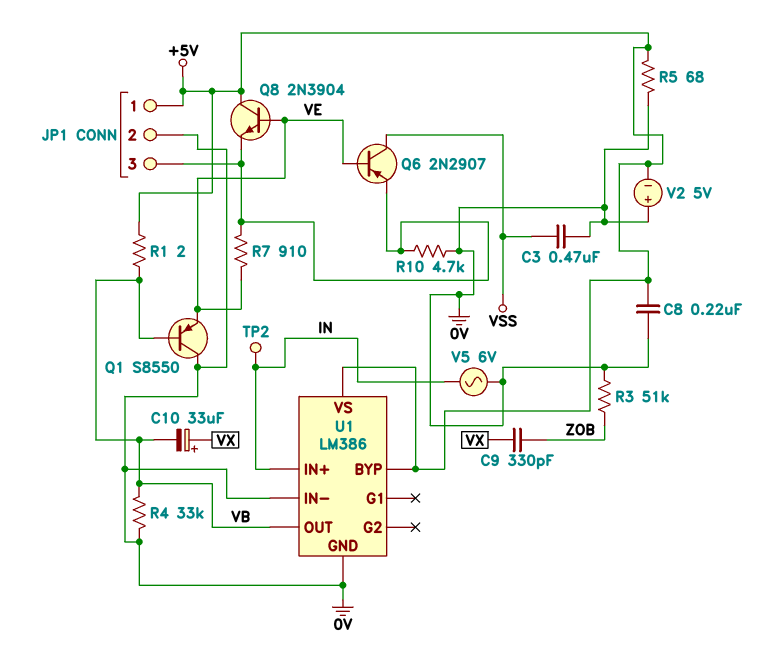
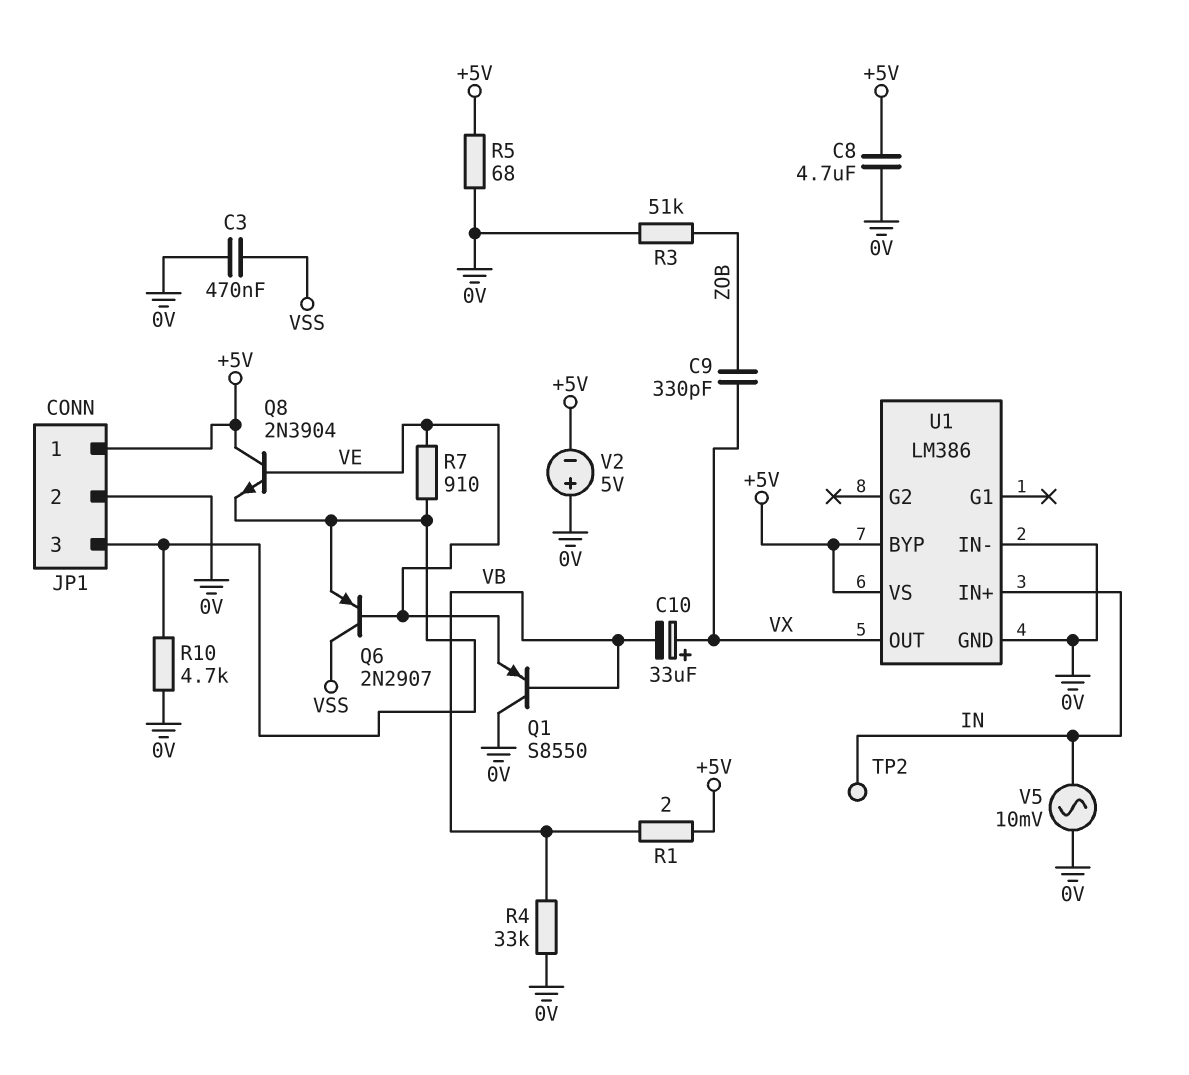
C8: 220nF (+5V, 0V) -> 4.7uF (+5V, 0V)
U1 pin OUT: VB -> VX
V5: AC 6V (0V, IN) -> AC 10mV (0V, IN)

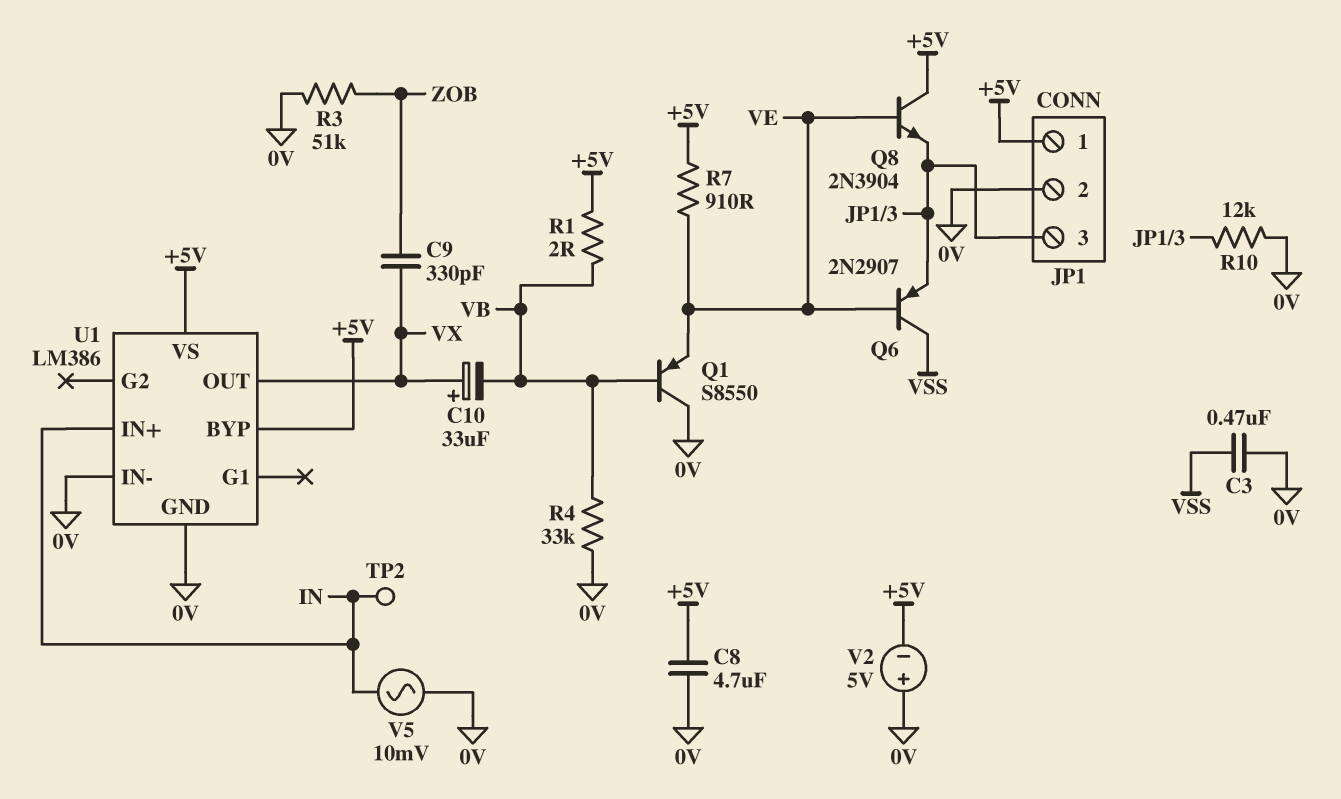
R5: 68 (+5V, 0V) -> none
R7: 910 (JP1/3, VE) -> 910 (+5V, VE)
R10: 4.7k (0V, JP1/3) -> 12k (0V, JP1/3)

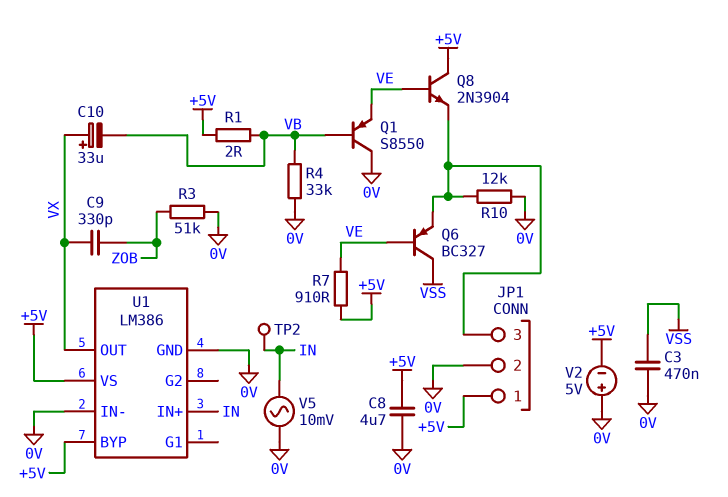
Q6: PNP 2N2907 (B VE, C VSS, E JP1/3) -> PNP BC327 (B VE, C VSS, E JP1/3)

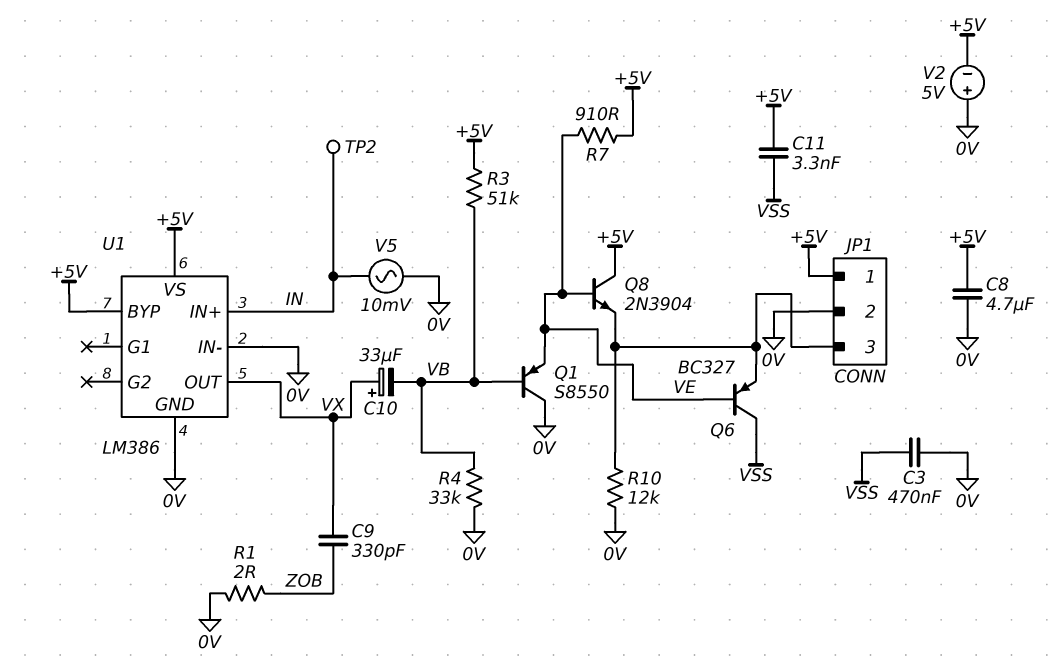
C11: none -> 3.3nF (+5V, VSS)
R1: 2 (+5V, VB) -> 2 (0V, ZOB)
R3: 51k (0V, ZOB) -> 51k (+5V, VB)

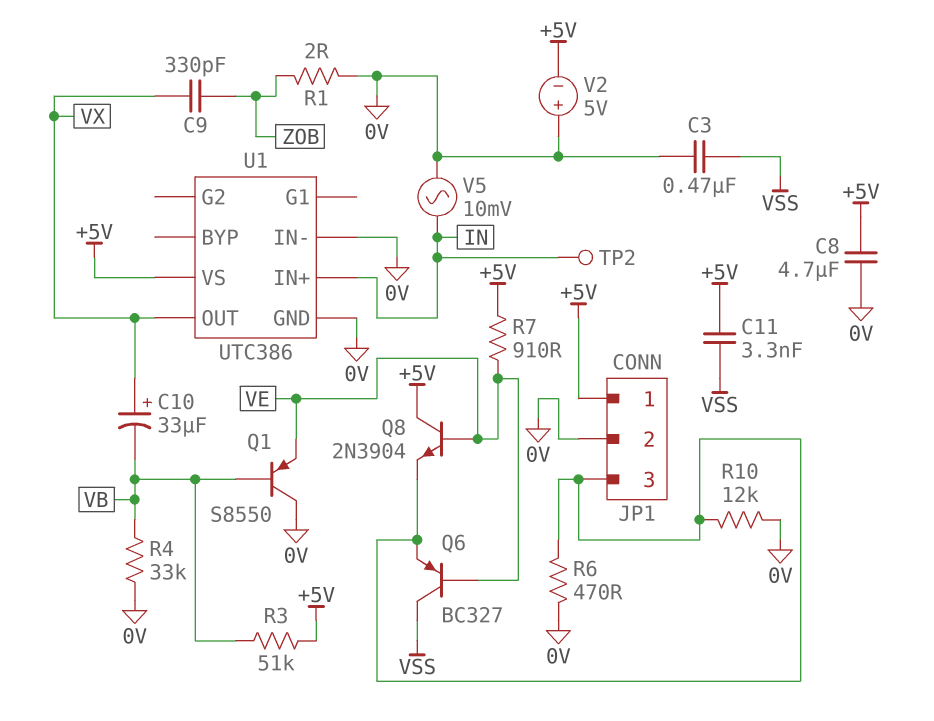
R6: none -> 470 (0V, JP1/3)
U1: LM386 -> UTC386
U1 pin BYP: +5V -> none

